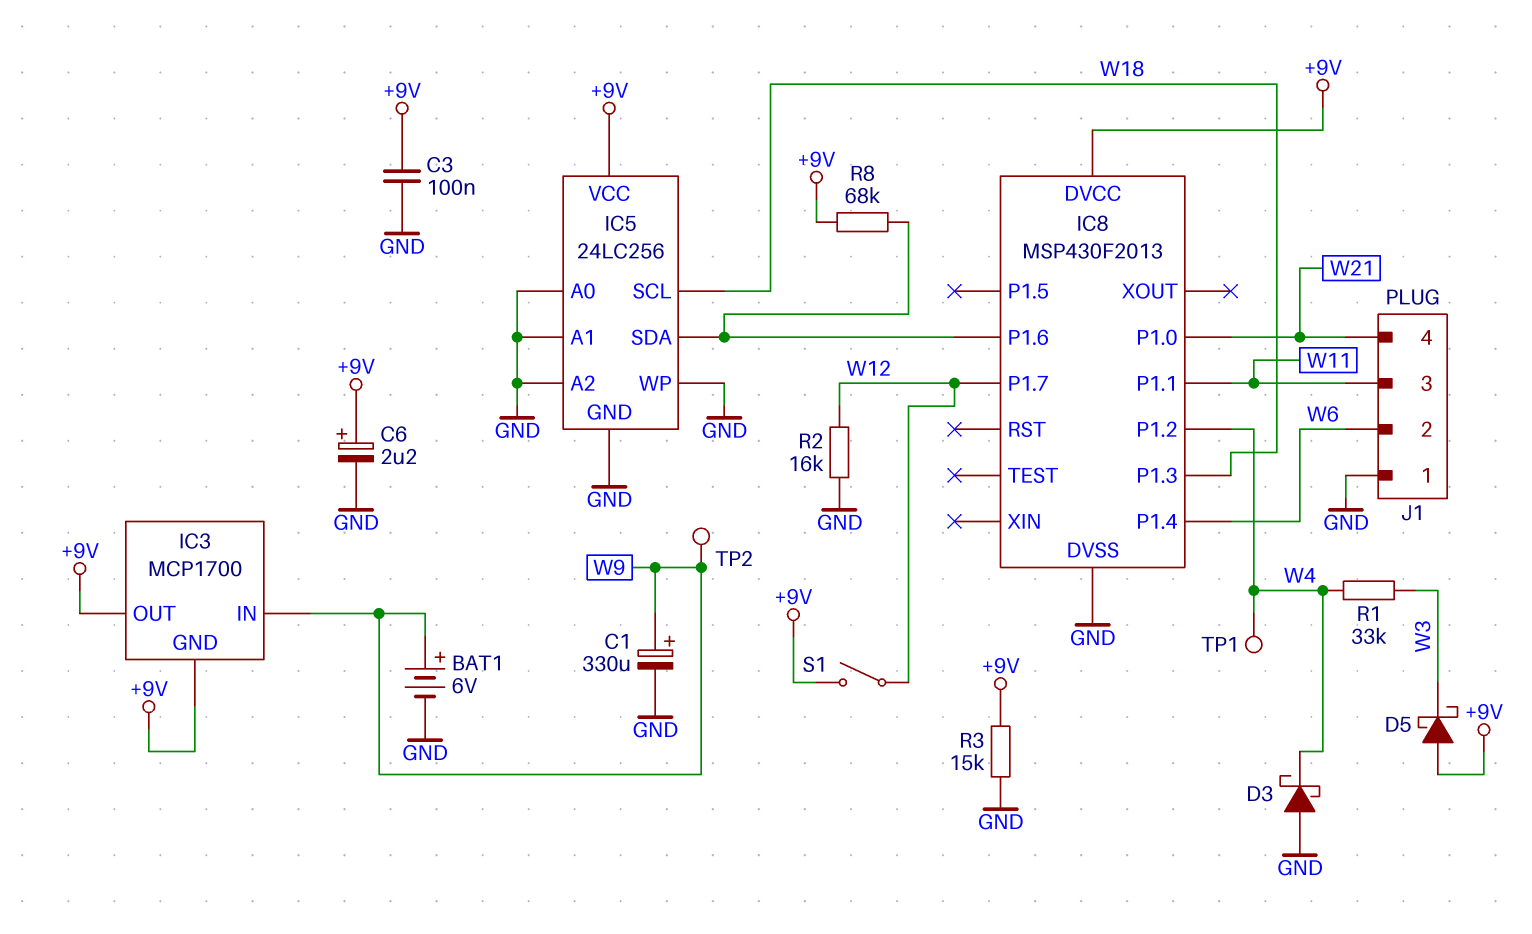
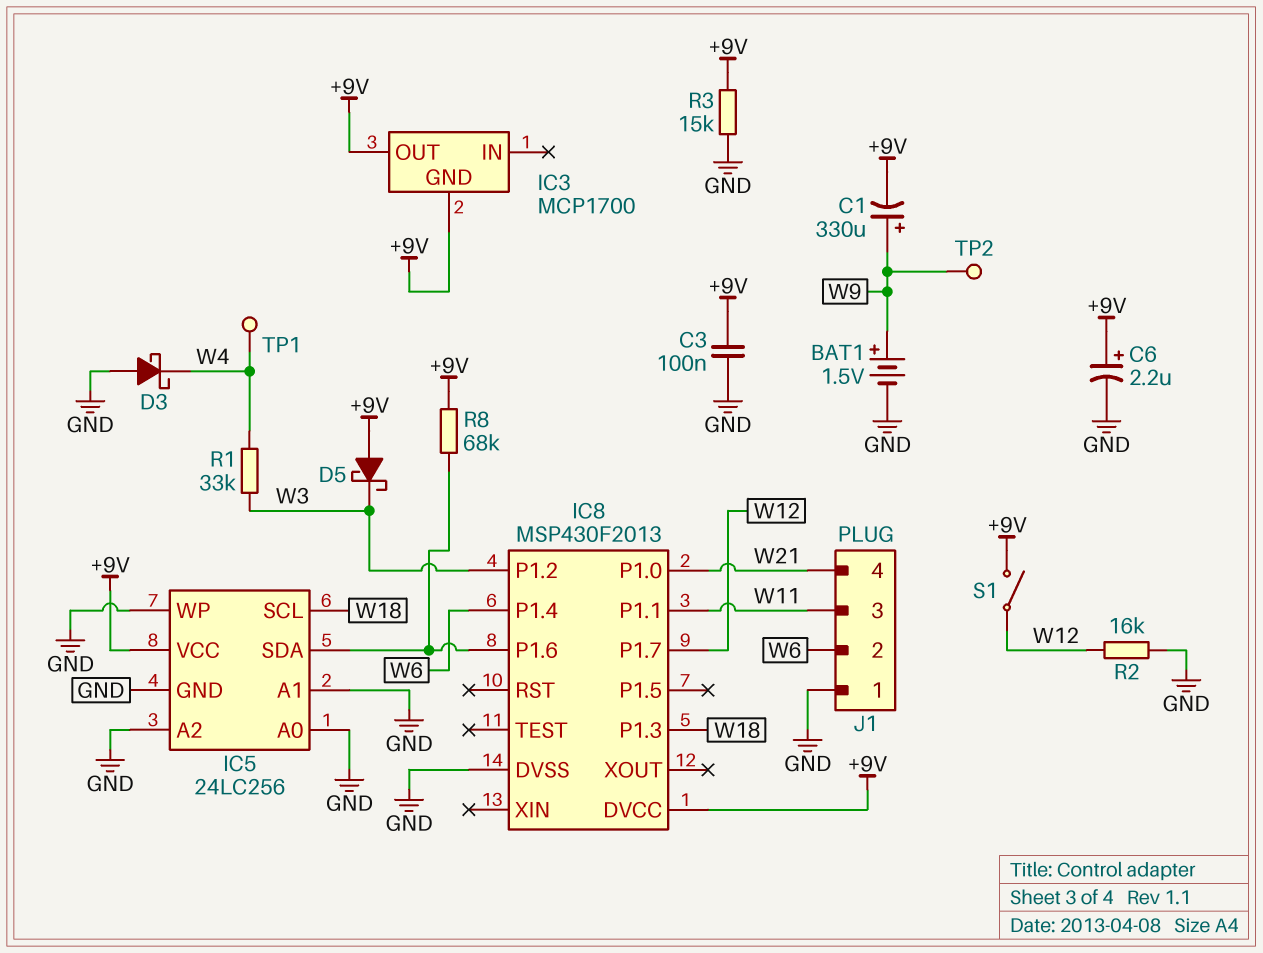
BAT1: 6V (plus W9, minus GND) -> 1.5V (plus W9, minus GND)
C1: 330uF (plus W9, minus GND) -> 330uF (plus W9, minus +9V)
IC3 pin IN: W9 -> none
IC8 pin P1.2: W4 -> W3

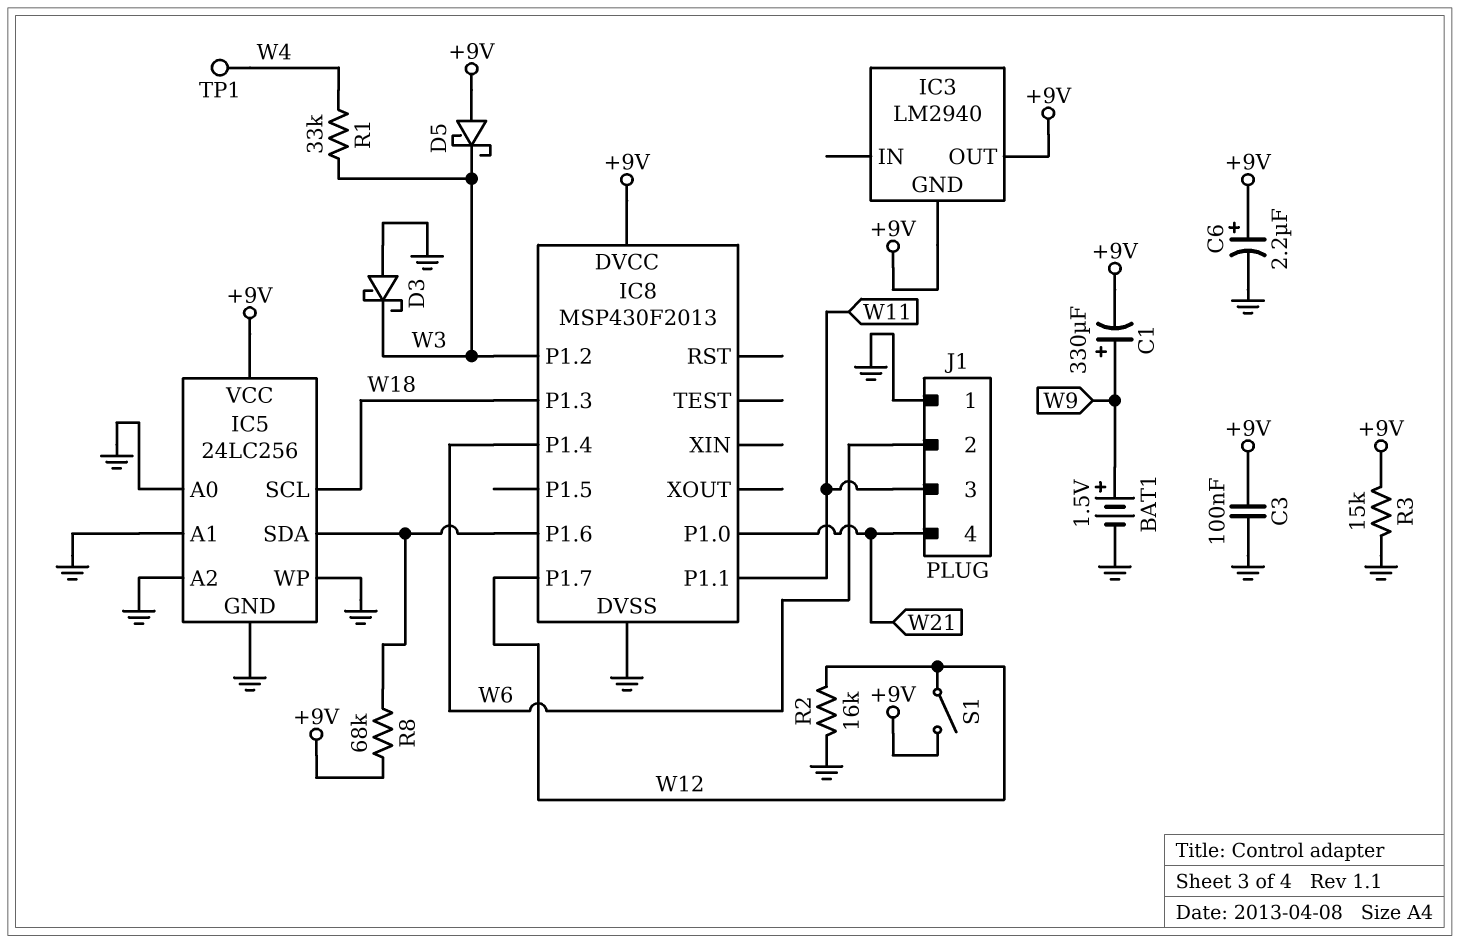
D3: schottky (A GND, K W4) -> schottky (A GND, K W3)
IC3: MCP1700 -> LM2940
TP2: test point (W9) -> none

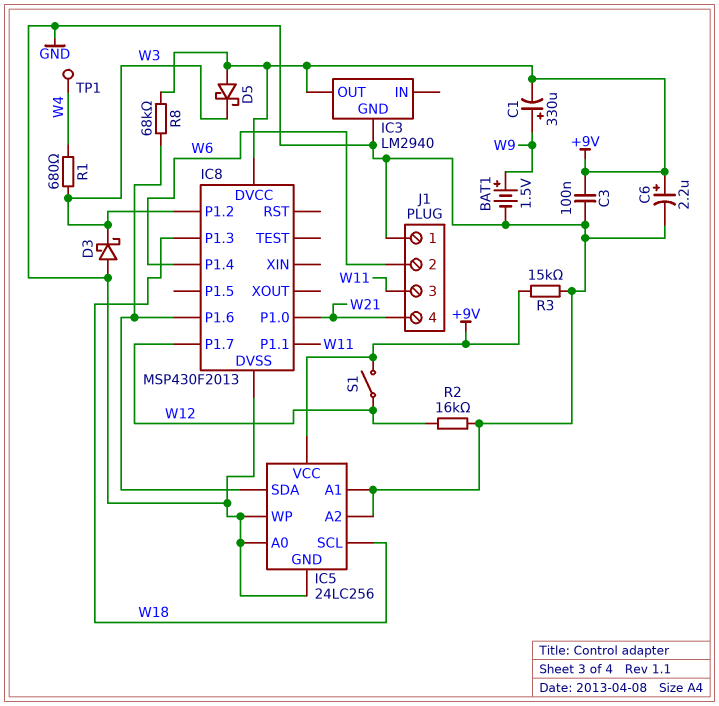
IC3 pin GND: +9V -> GND
R1: 33k (W3, W4) -> 680 (W3, W4)

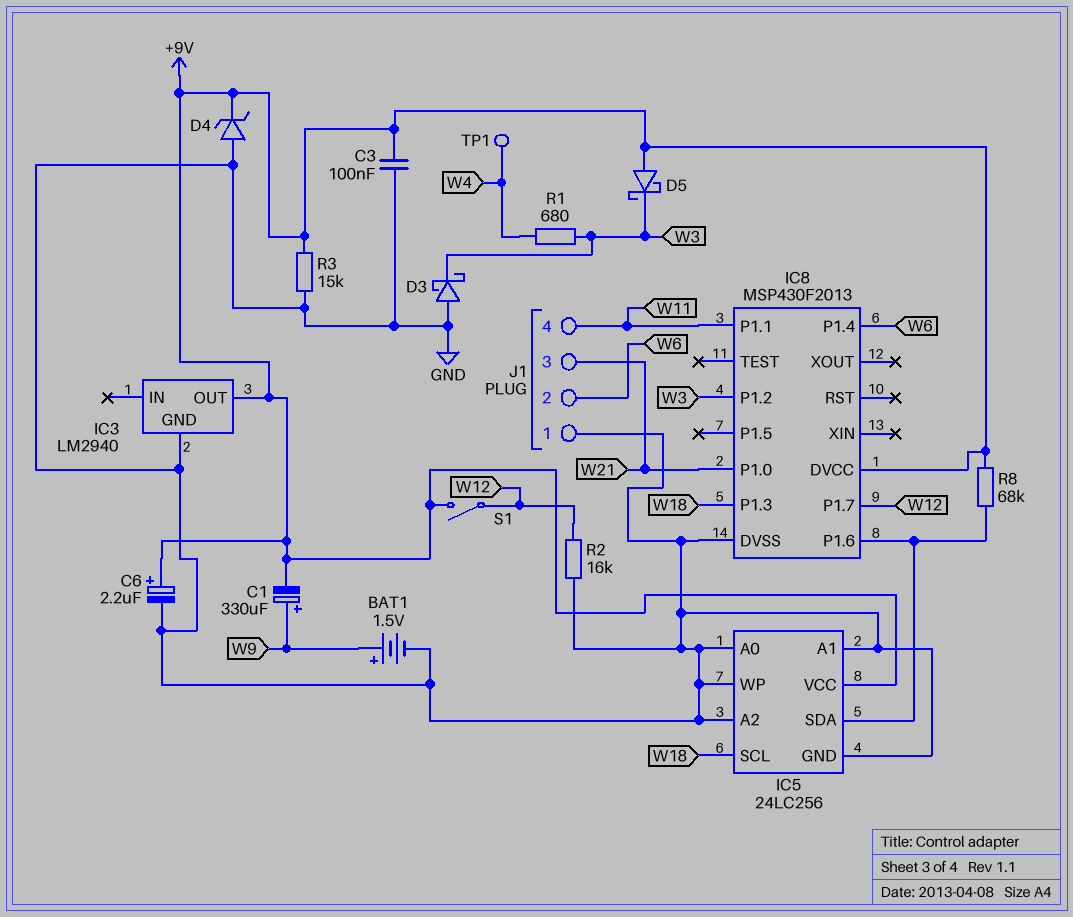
D4: none -> zener (A GND, K +9V)
J1 pin 3: W11 -> W21
J1 pin 4: W21 -> W11

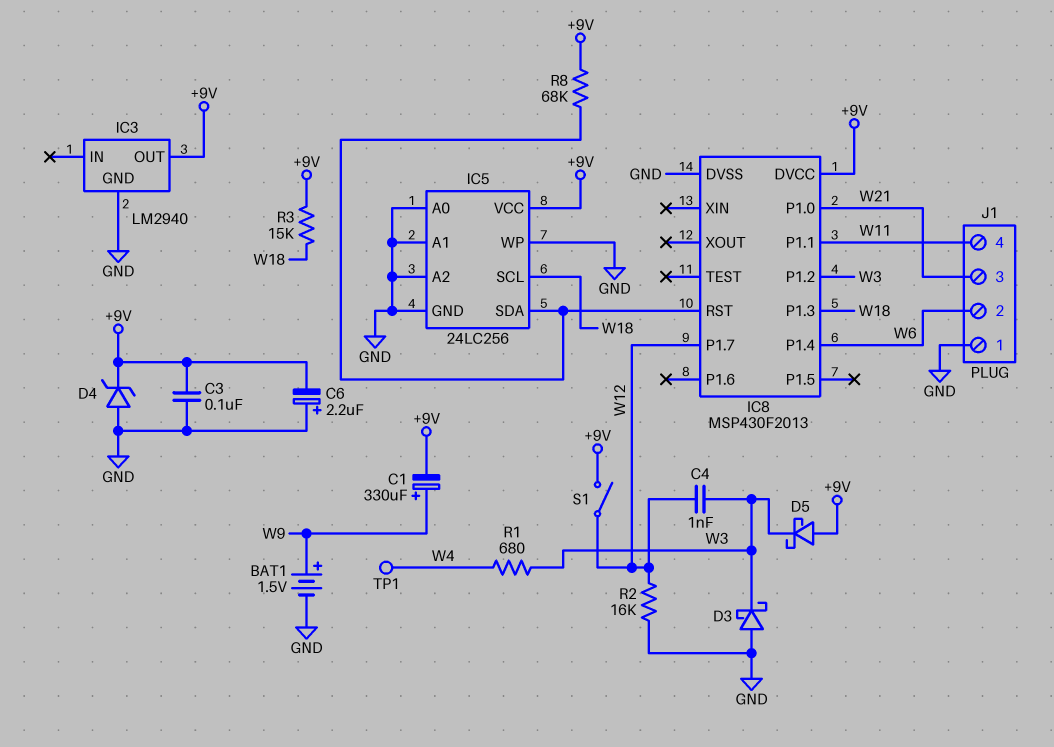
C4: none -> 1nF (W3, W12)
C6: 2.2uF (plus +9V, minus GND) -> 2.2uF (plus GND, minus +9V)
IC8 pin P1.6: IC5/SDA -> none
IC8 pin RST: none -> IC5/SDA
R3: 15k (+9V, GND) -> 15k (+9V, W18)

